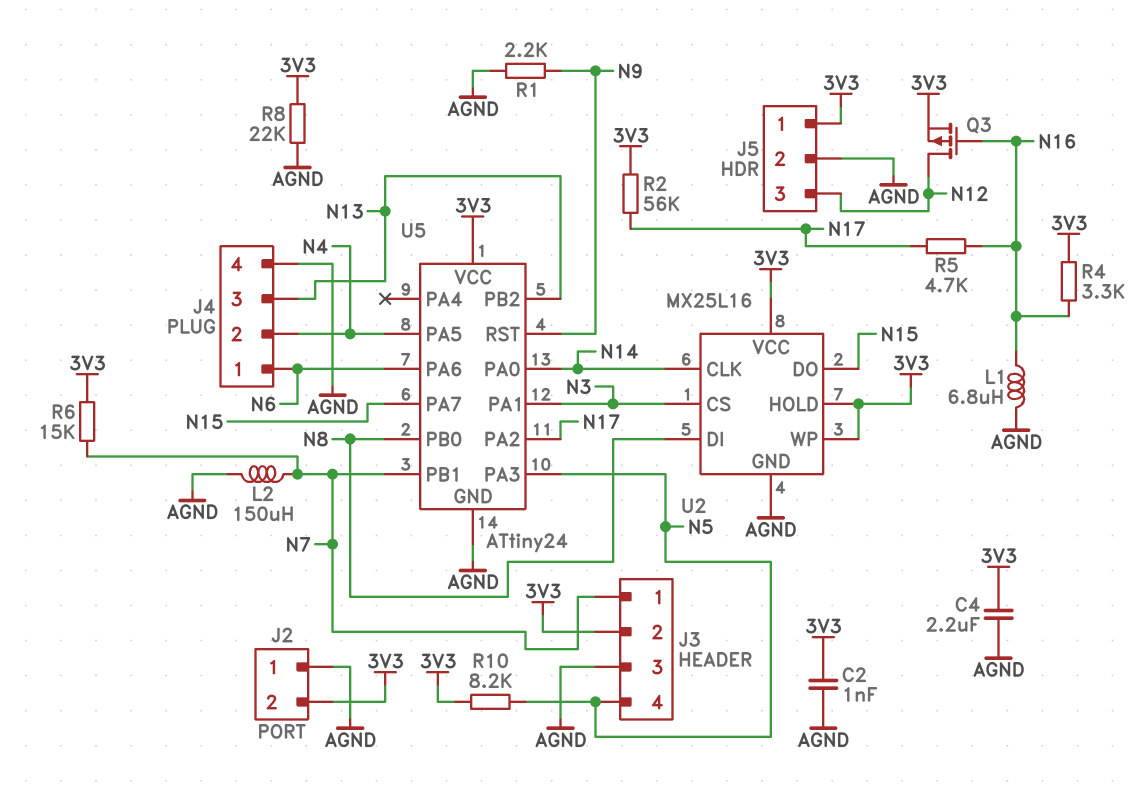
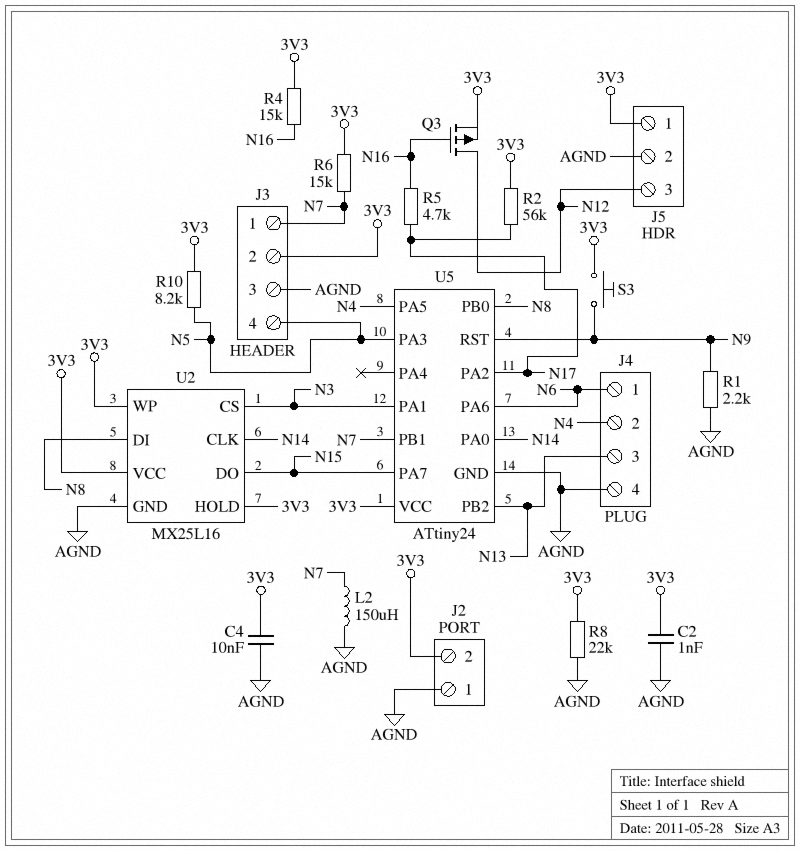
C4: 2.2uF (3V3, AGND) -> 10nF (3V3, AGND)
L1: 6.8uH (AGND, N16) -> none
R4: 3.3k (3V3, N16) -> 15k (3V3, N16)
S3: none -> button (3V3, N9)

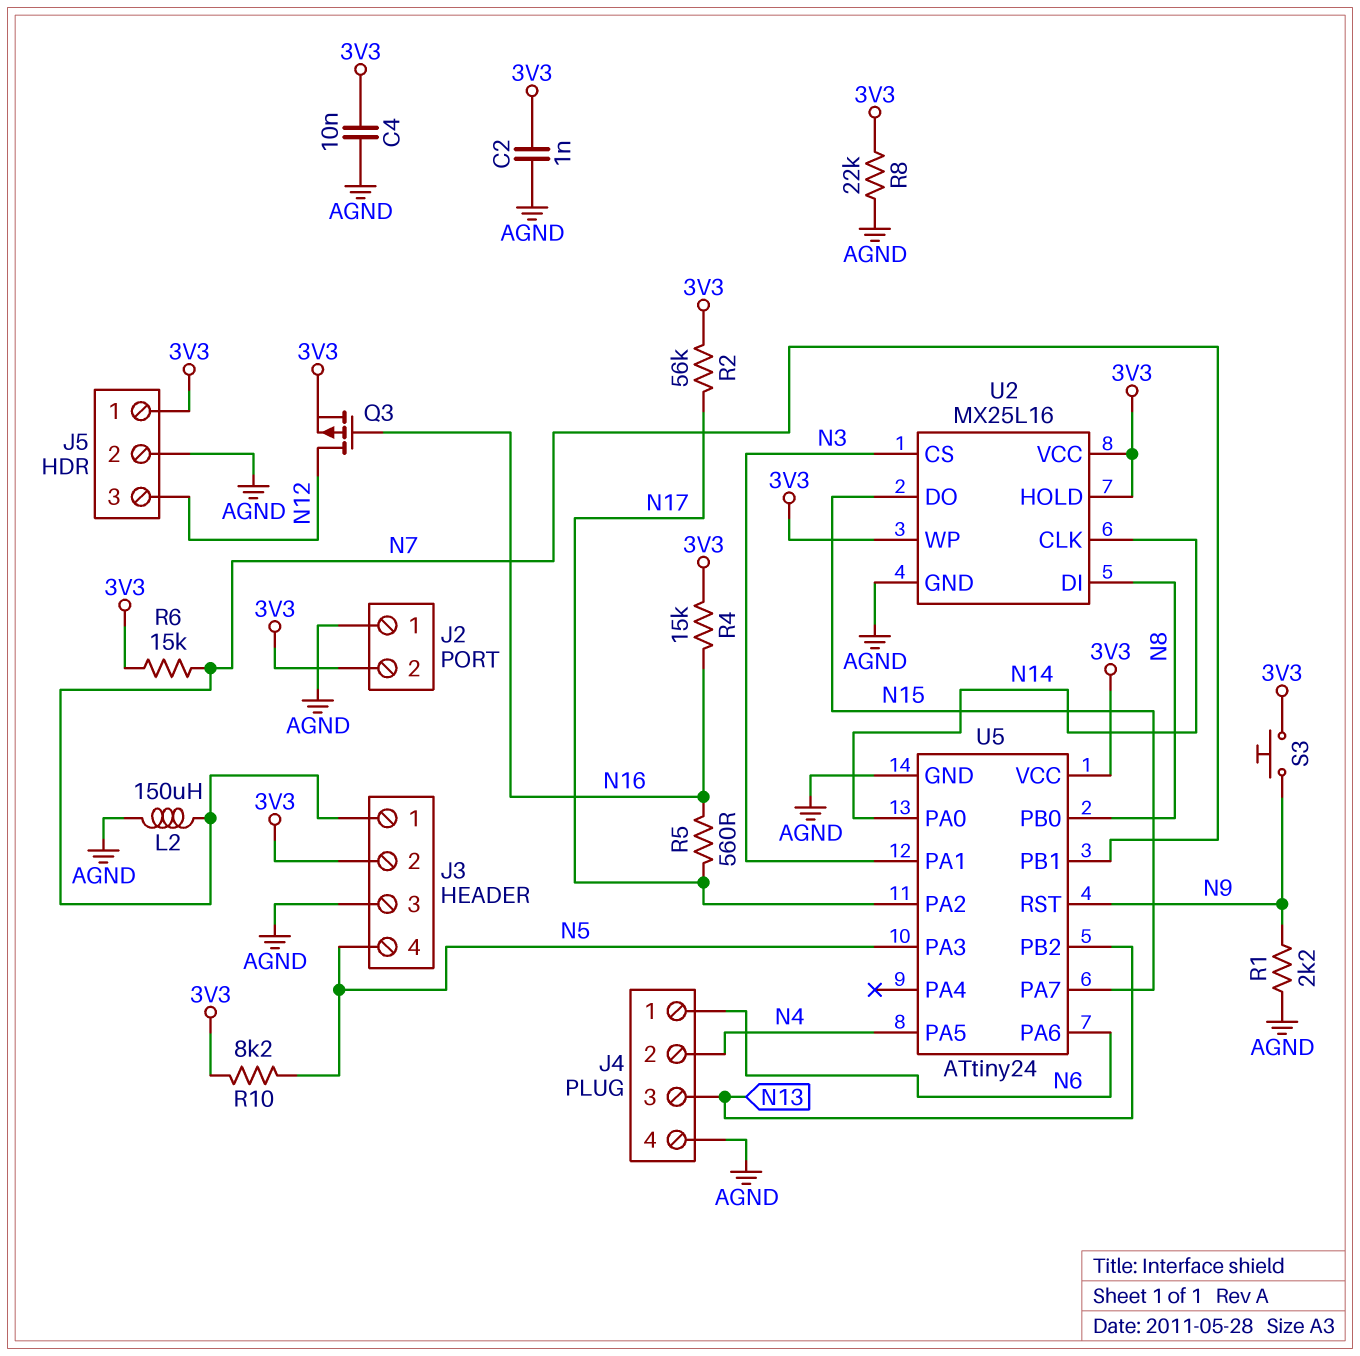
R5: 4.7k (N16, N17) -> 560 (N16, N17)

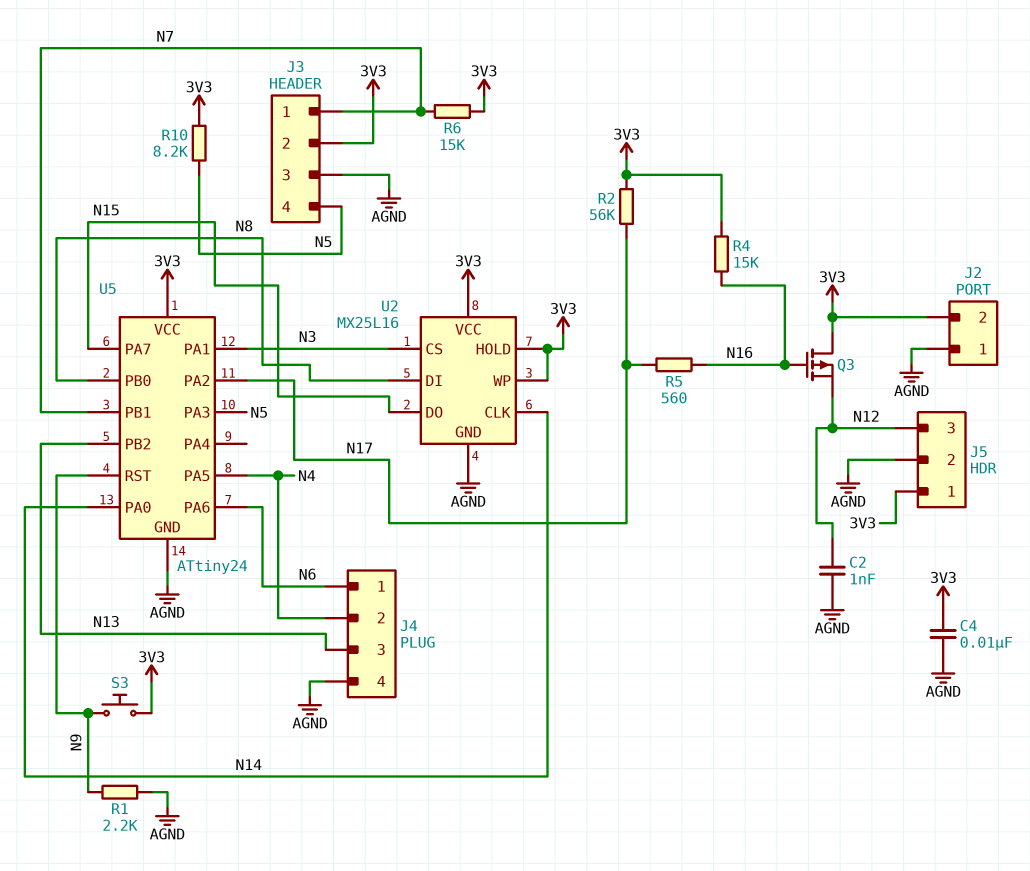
C2: 1nF (3V3, AGND) -> 1nF (AGND, N12)
L2: 150uH (AGND, N7) -> none
Q3: PMOS (G N16, D N12, S 3V3) -> PMOS (G N16, D 3V3, S N12)
R8: 22k (3V3, AGND) -> none

